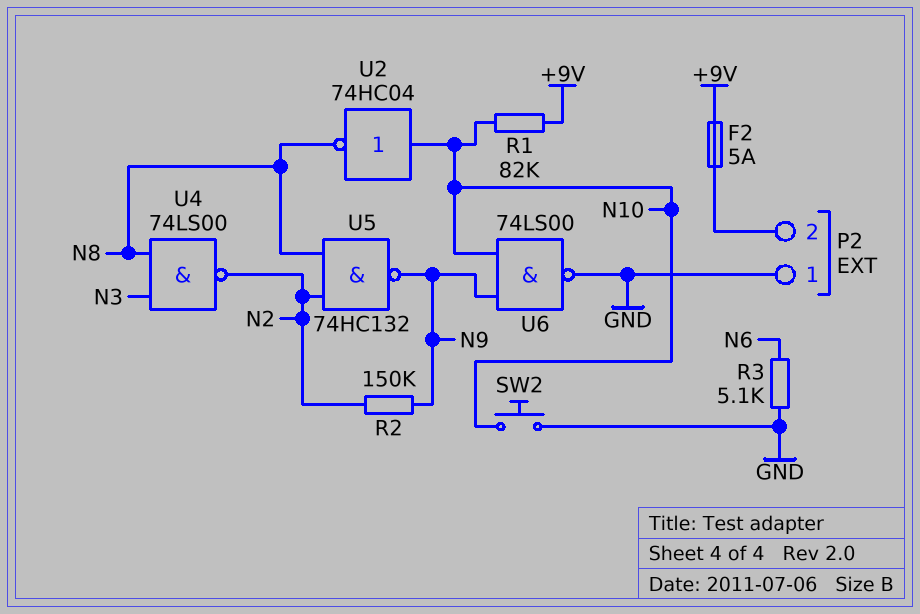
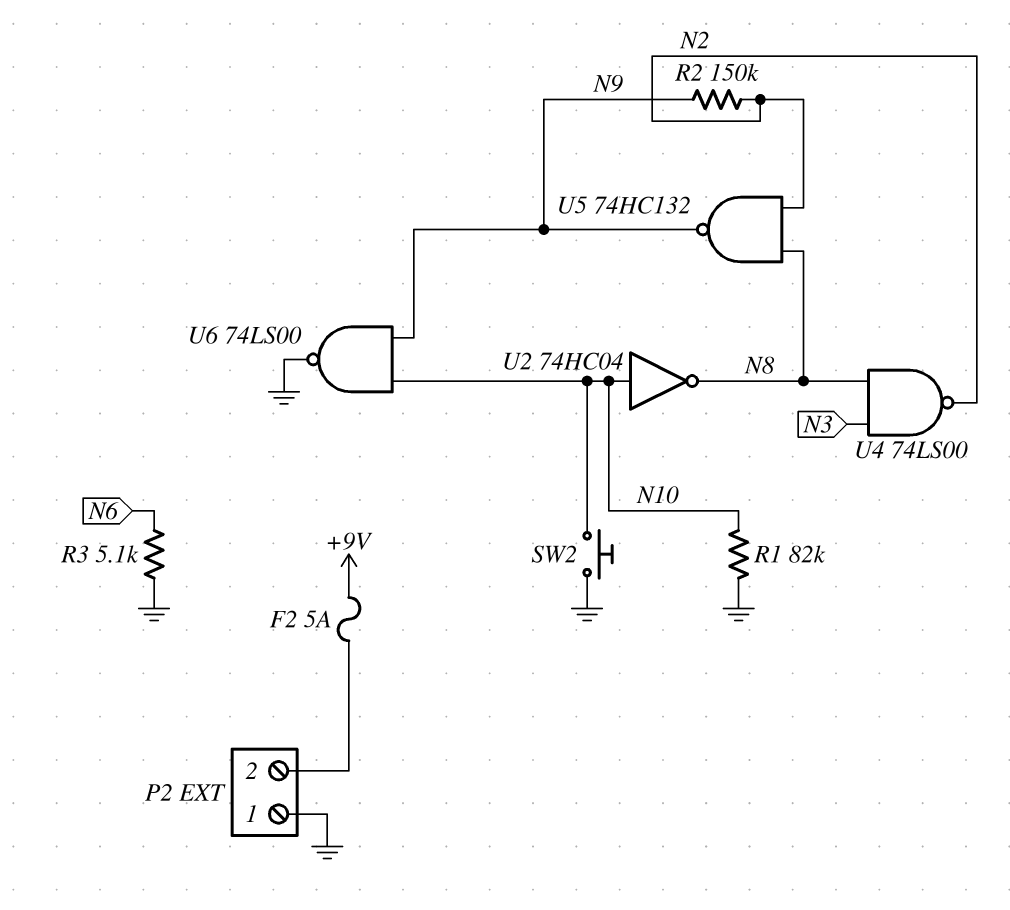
R1: 82k (+9V, N10) -> 82k (GND, N10)

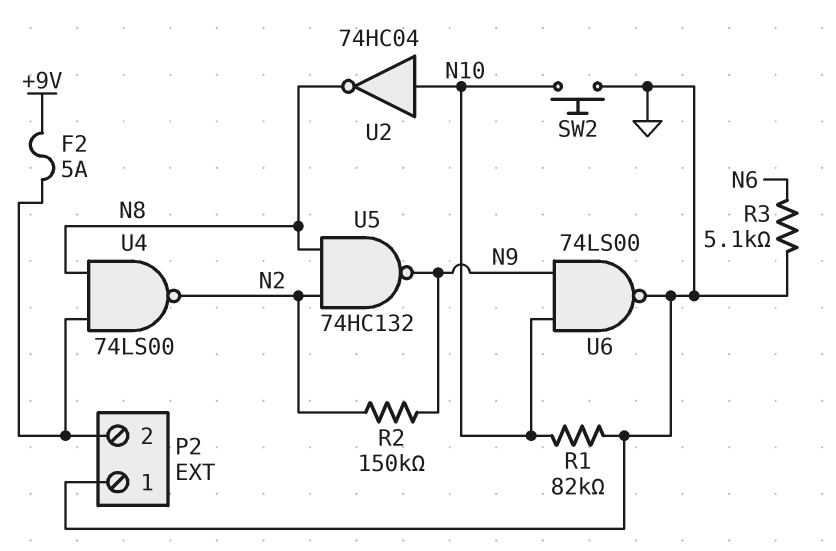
U4: NAND 74LS00 (in N3, in N8, out N2) -> NAND 74LS00 (in N8, in P2/2, out N2)

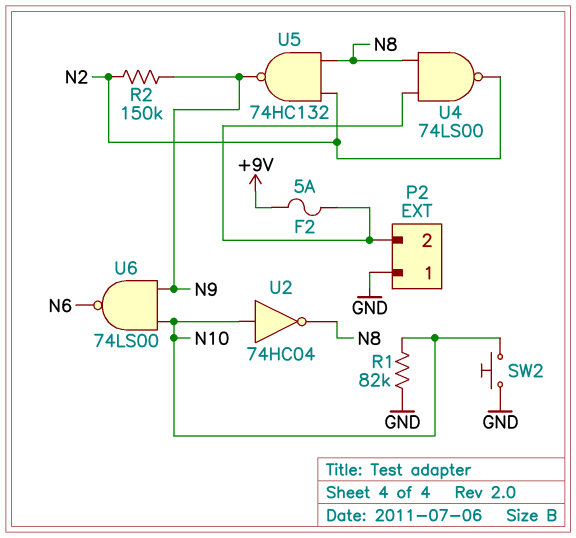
R3: 5.1k (GND, N6) -> none
U6: NAND 74LS00 (in N9, in N10, out GND) -> NAND 74LS00 (in N9, in N10, out N6)

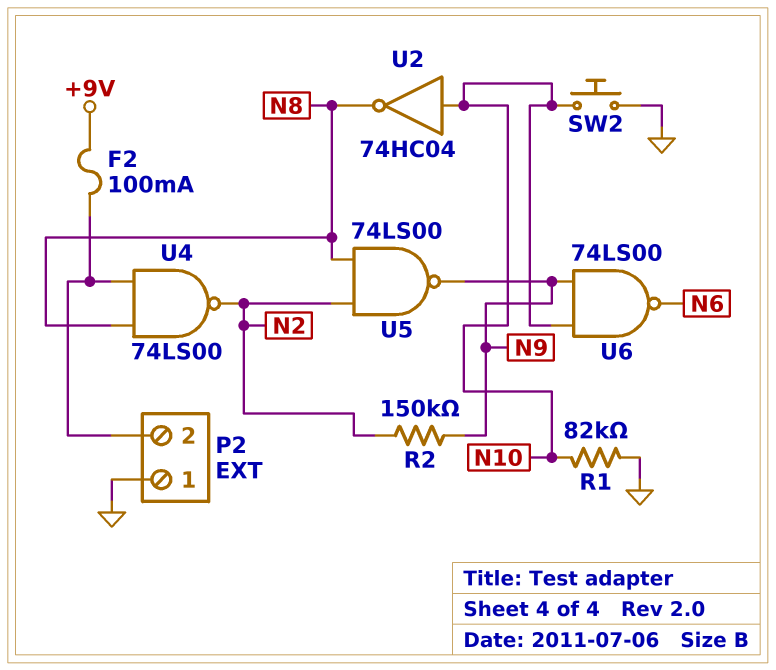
F2: 5A (+9V, P2/2) -> 100mA (+9V, P2/2)
U5: NAND 74HC132 (in N2, in N8, out N9) -> NAND 74LS00 (in N2, in N8, out N9)

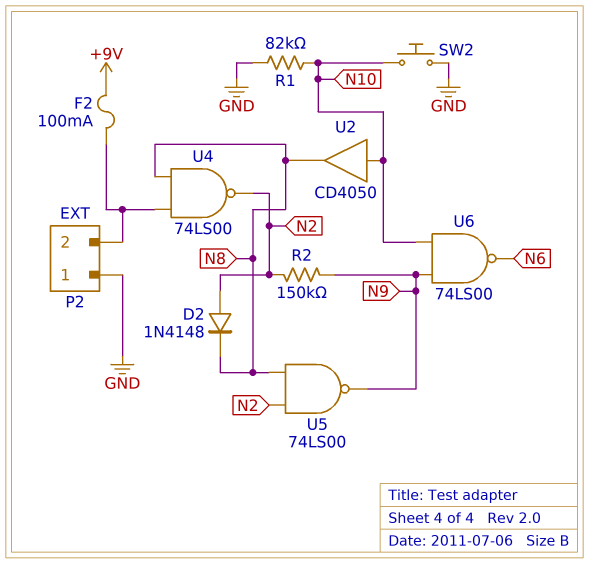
D2: none -> diode 1N4148 (A N2, K N8)
U2: NOT 74HC04 (in N10, out N8) -> buffer CD4050 (in N10, out N8)

